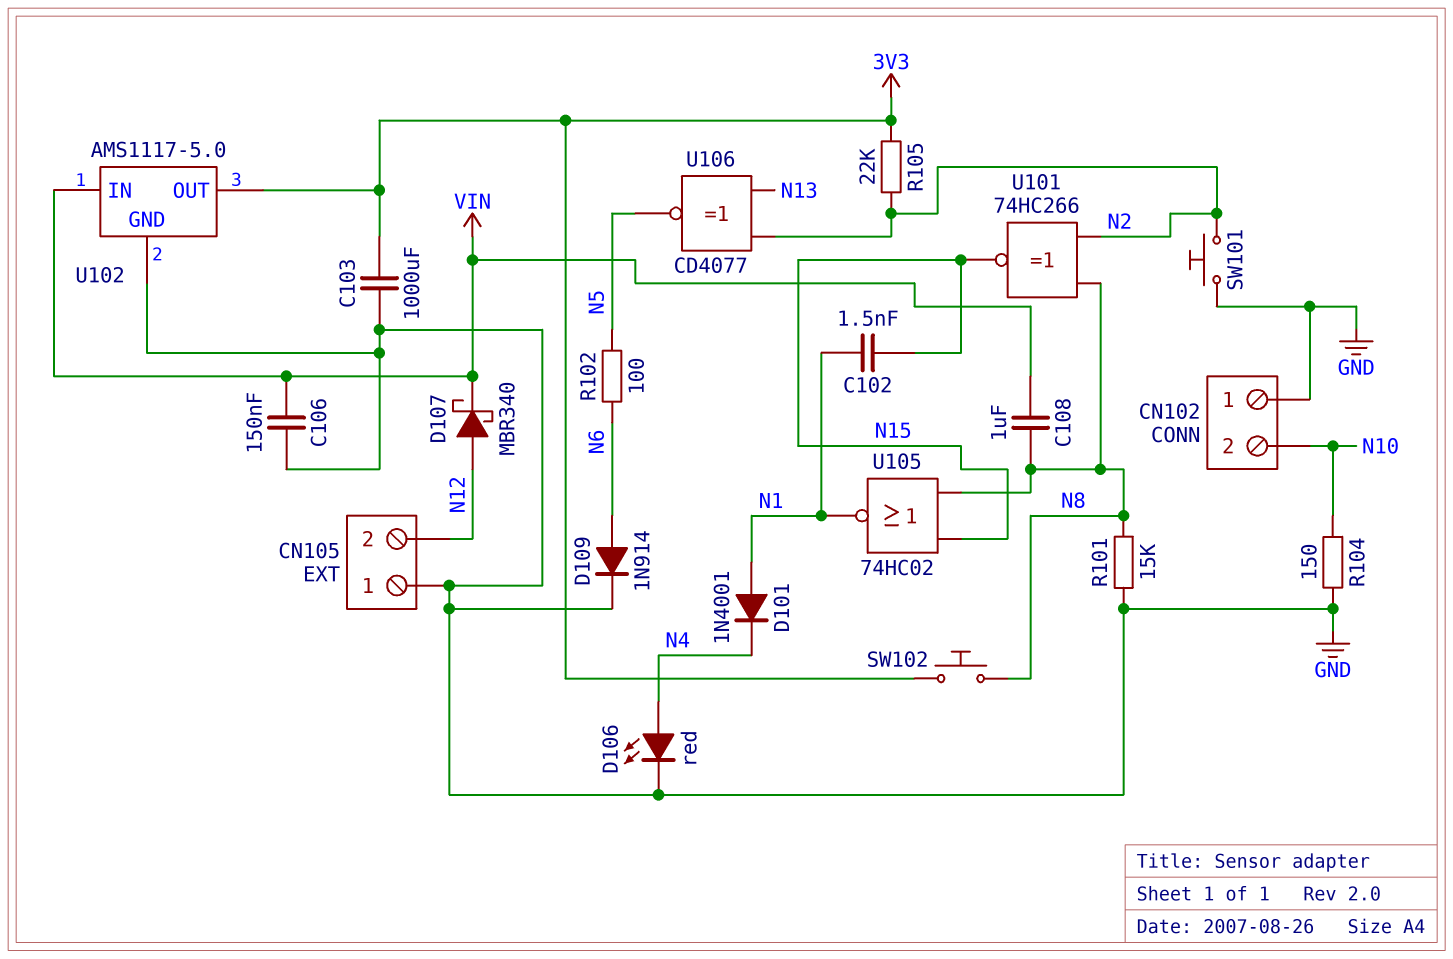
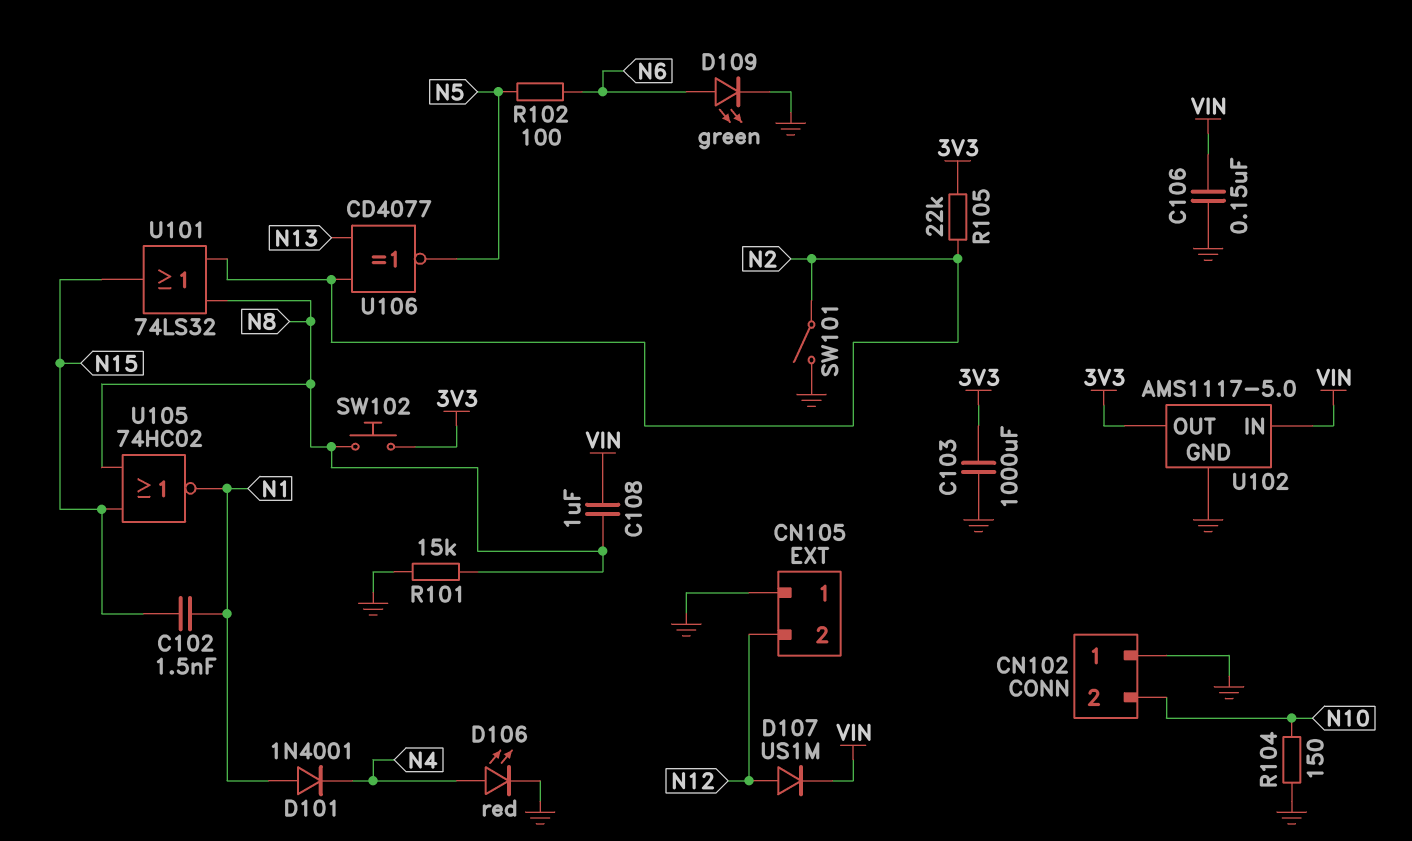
D107: schottky MBR340 (A N12, K VIN) -> diode US1M (A N12, K VIN)
D109: diode 1N914 (A N6, K GND) -> LED green (A N6, K GND)
SW101: button (GND, N2) -> switch (GND, N2)
U101: XNOR 74HC266 (in N2, in N8, out N15) -> OR 74LS32 (in N2, in N8, out N15)

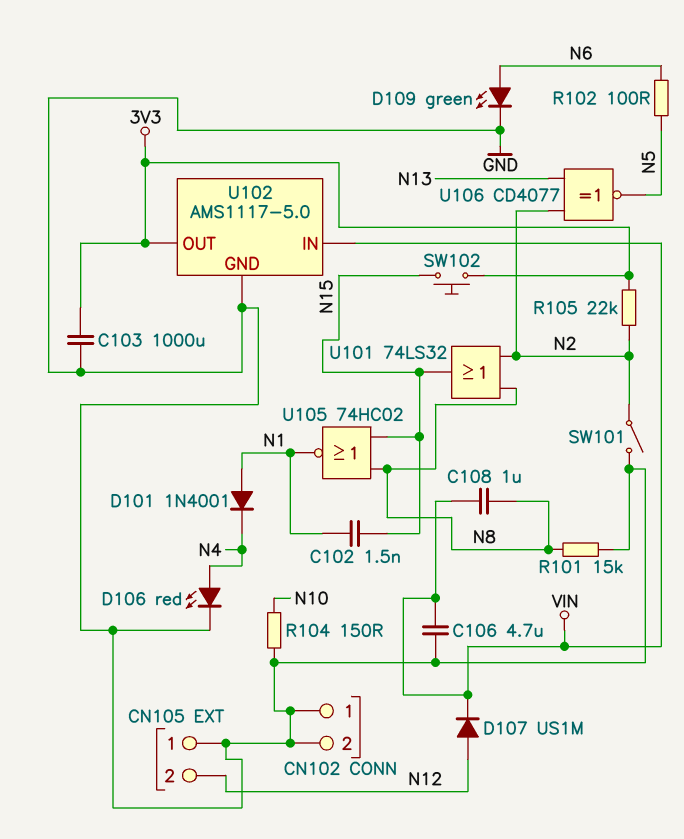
C106: 150nF (GND, VIN) -> 4.7uF (GND, VIN)
CN102 pin 2: N10 -> GND
SW102: button (3V3, N8) -> button (3V3, N15)

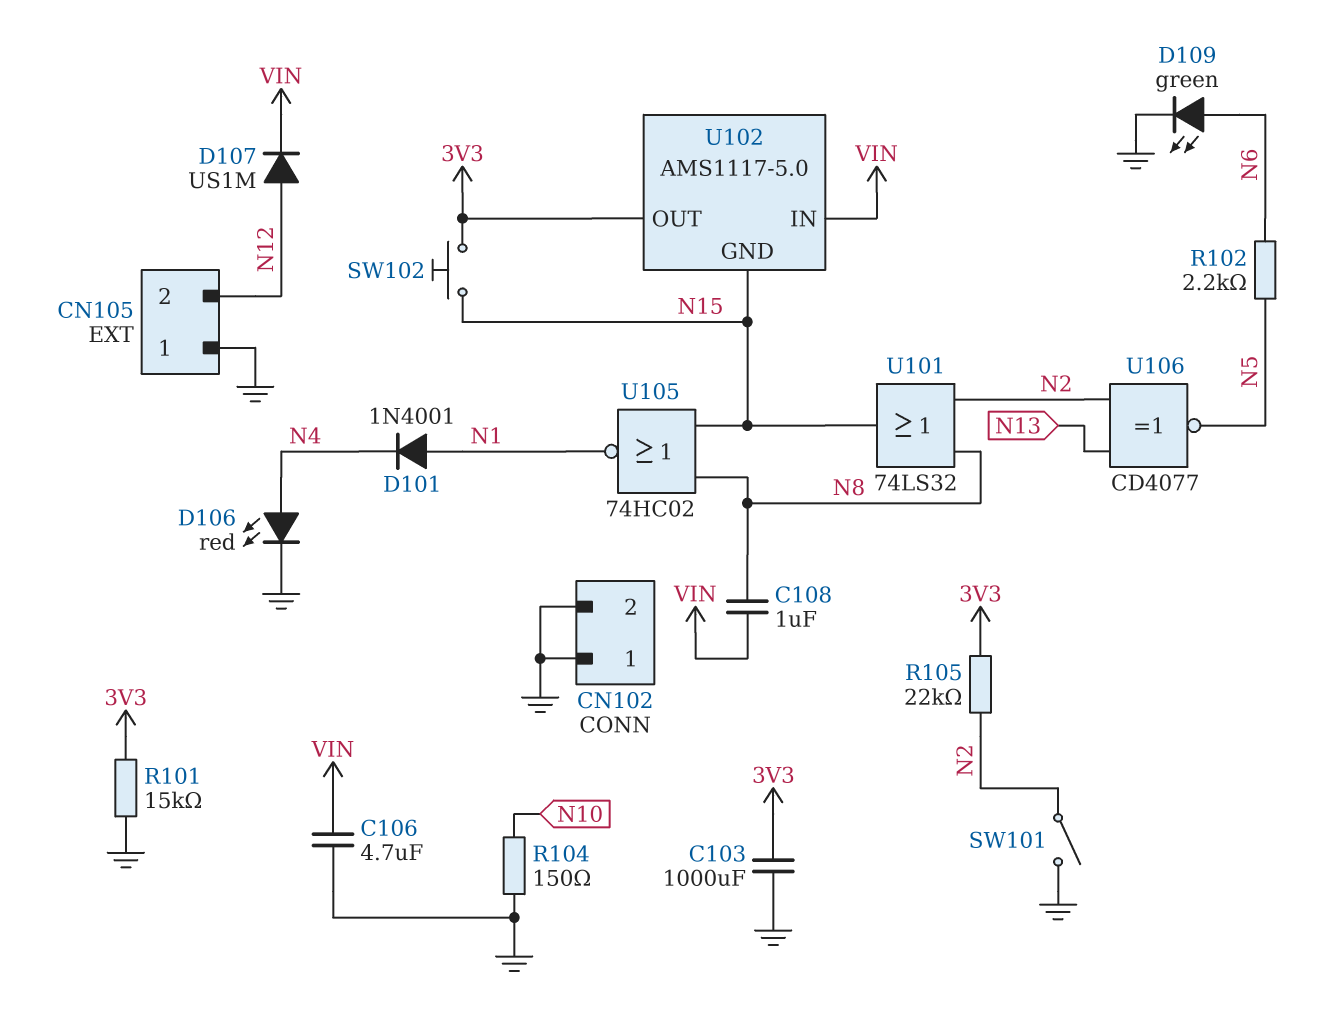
C102: 1.5nF (N1, N15) -> none
R101: 15k (GND, N8) -> 15k (3V3, GND)
R102: 100 (N5, N6) -> 2.2k (N5, N6)
U102 pin GND: GND -> N15

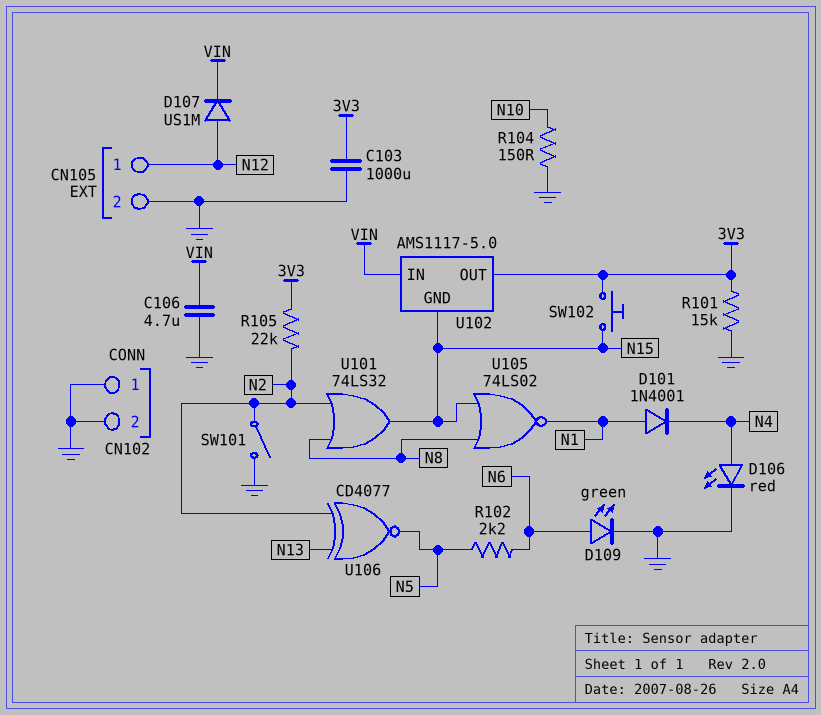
C108: 1uF (N8, VIN) -> none
CN105 pin 1: GND -> N12
CN105 pin 2: N12 -> GND
U105: NOR 74HC02 (in N8, in N15, out N1) -> NOR 74LS02 (in N8, in N15, out N1)

